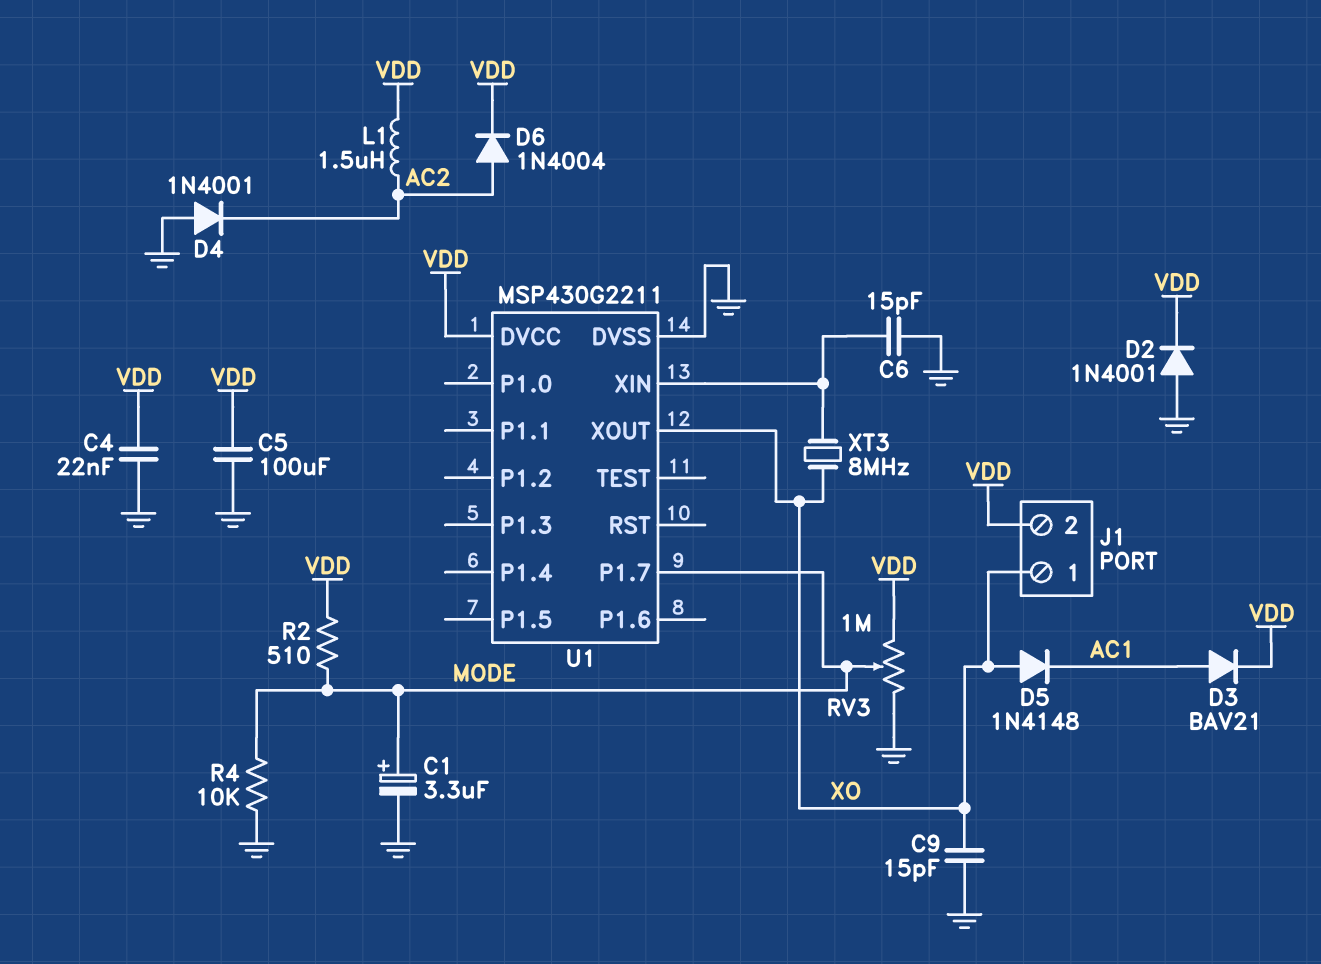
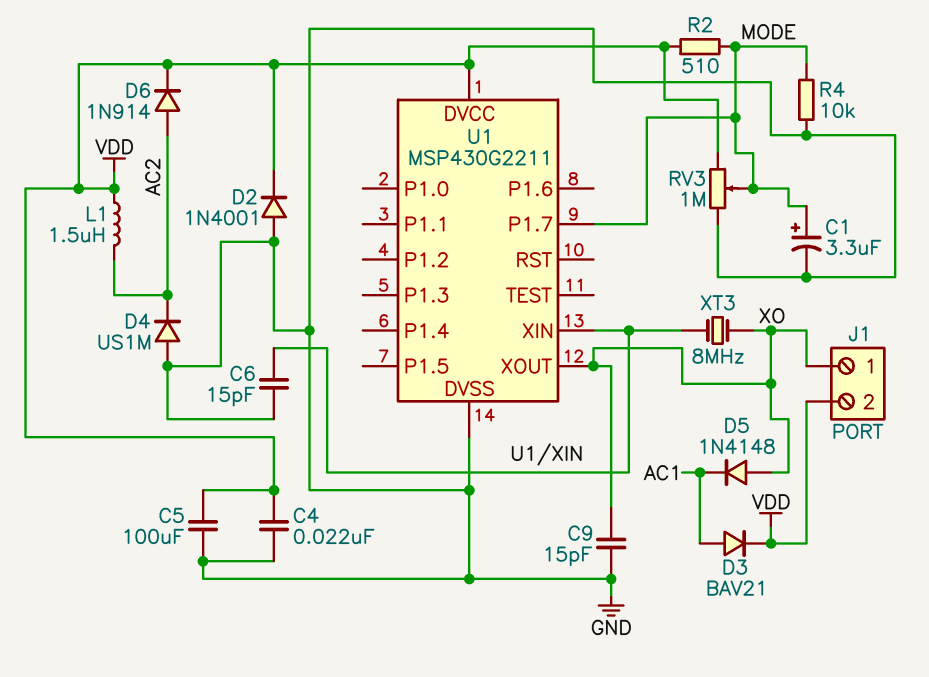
D4: diode 1N4001 (A GND, K AC2) -> diode US1M (A GND, K AC2)
D6: diode 1N4004 (A AC2, K VDD) -> diode 1N914 (A AC2, K VDD)

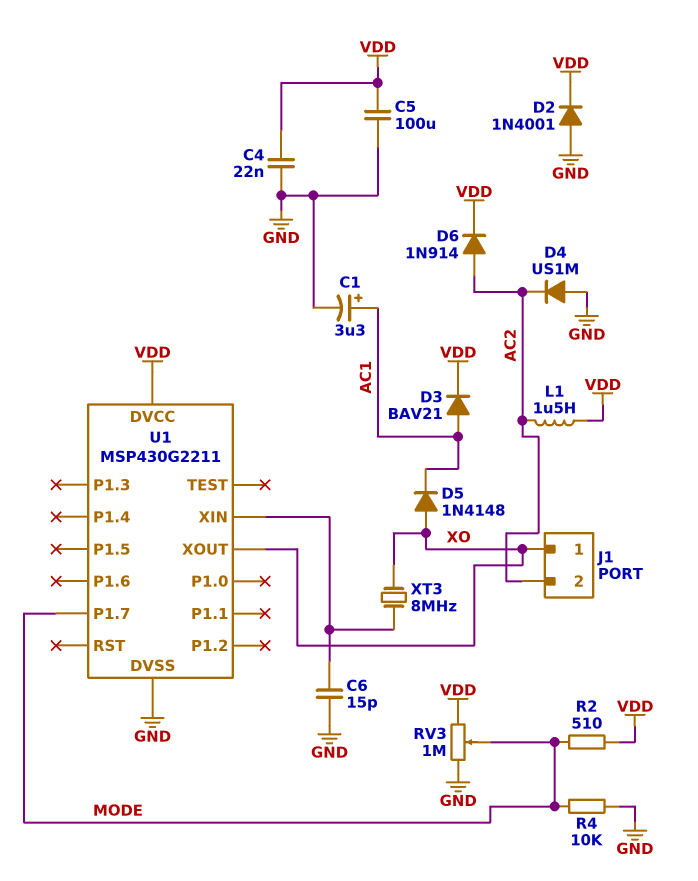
C1: 3.3uF (plus MODE, minus GND) -> 3.3uF (plus AC1, minus GND)
C9: 15pF (GND, XO) -> none
J1 pin 2: VDD -> AC2

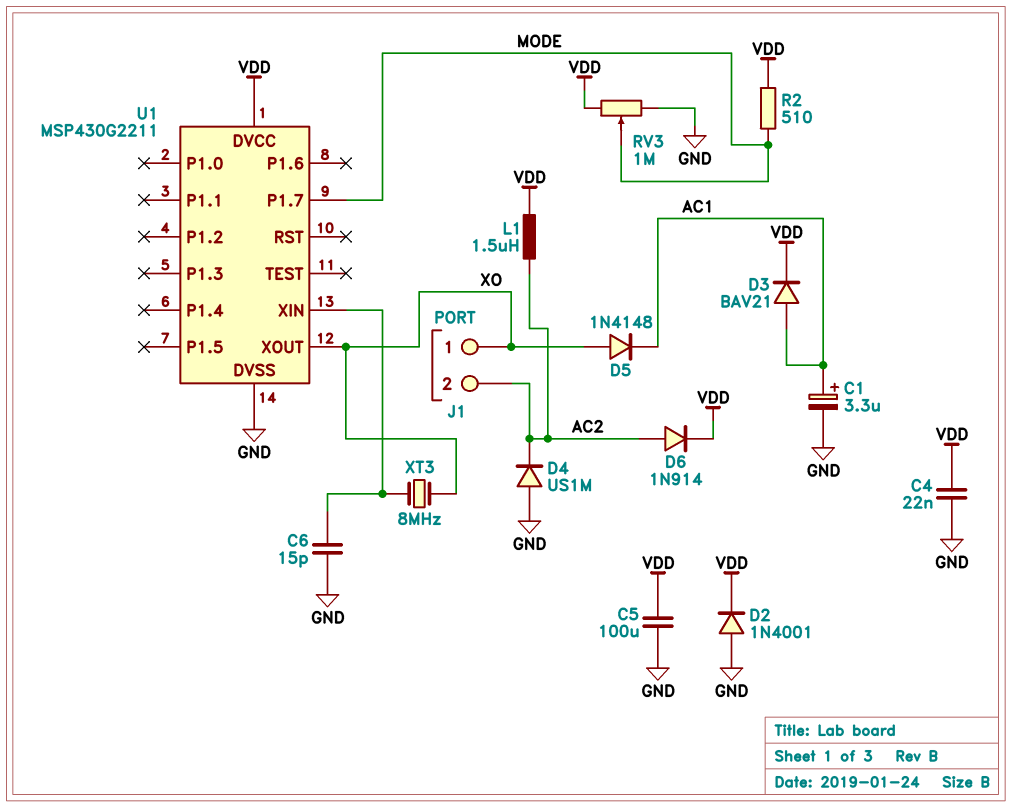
R4: 10k (GND, MODE) -> none

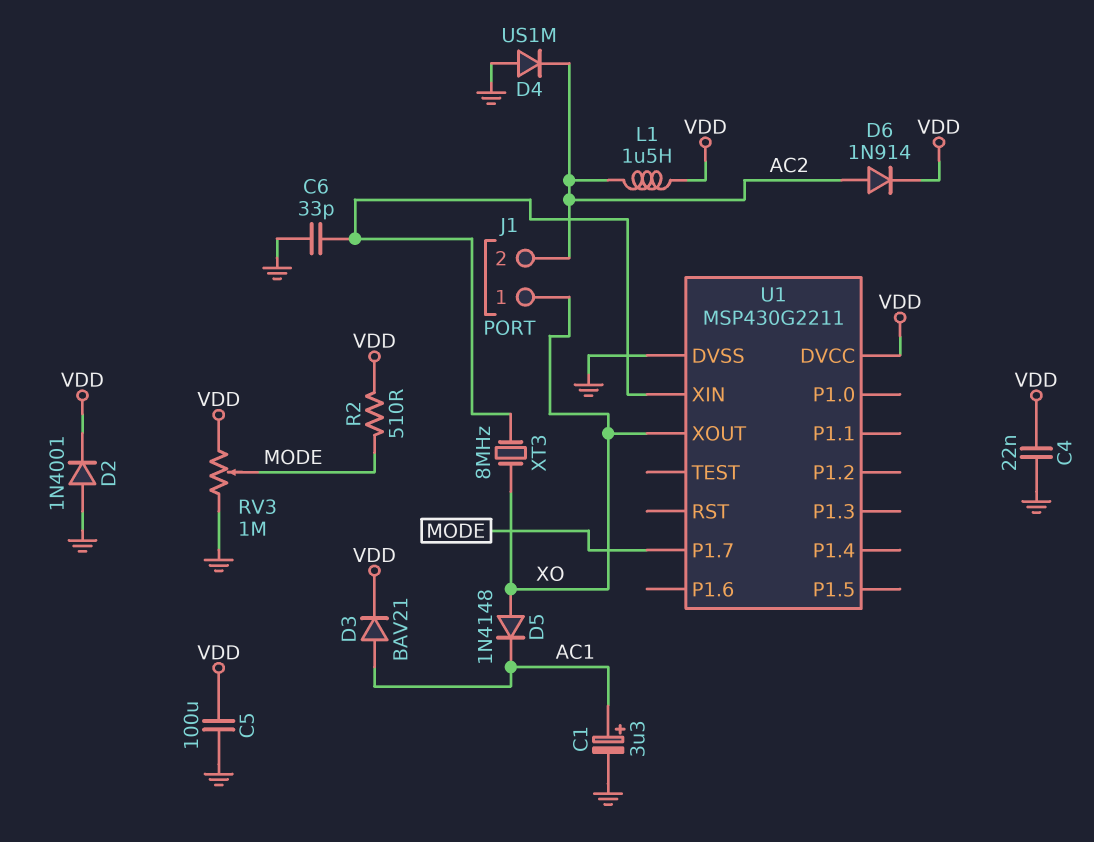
C6: 15pF (GND, U1/XIN) -> 33pF (GND, U1/XIN)

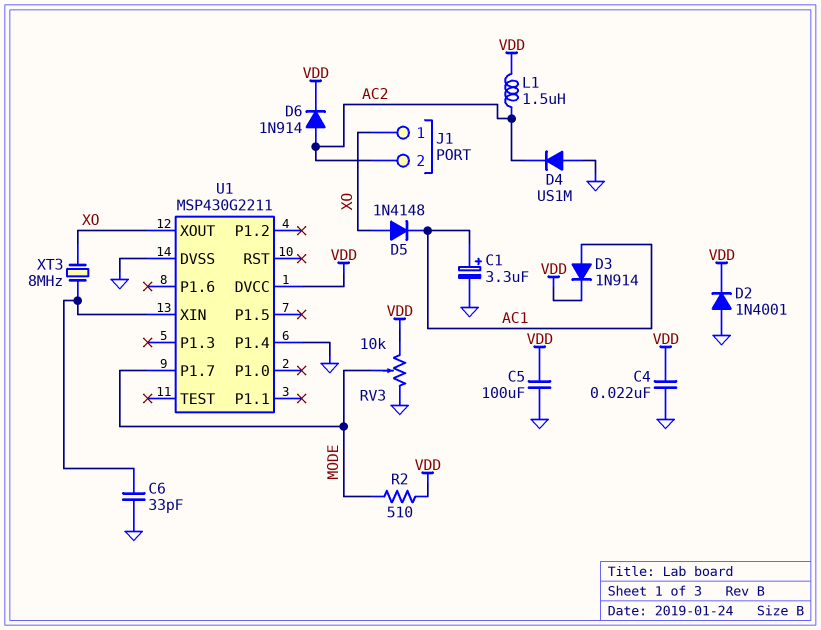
D3: diode BAV21 (A AC1, K VDD) -> diode 1N914 (A AC1, K VDD)
RV3: 1M (GND, VDD, wiper MODE) -> 10k (GND, VDD, wiper MODE)
U1 pin P1.4: none -> GND

